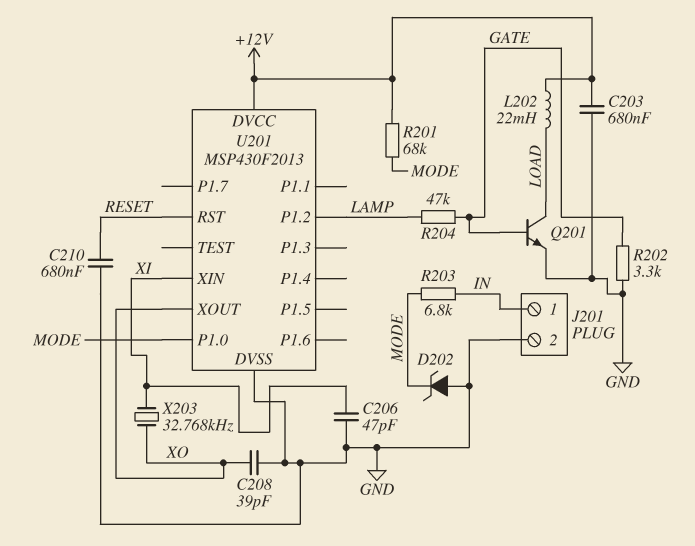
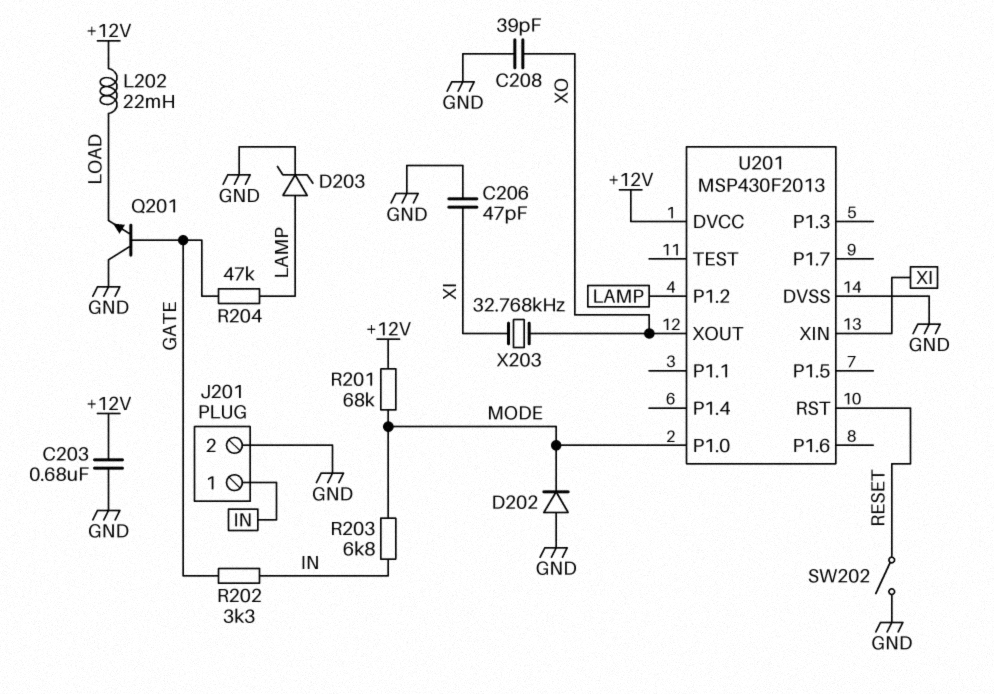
C210: 680nF (GND, RESET) -> none
D202: zener (A GND, K MODE) -> diode (A GND, K MODE)
D203: none -> zener (A LAMP, K GND)
Q201: NPN (B GATE, C LOAD, E GND) -> NPN (B GATE, C GND, E LOAD)
R202: 3.3k (GATE, GND) -> 3.3k (GATE, IN)
SW202: none -> switch (GND, RESET)

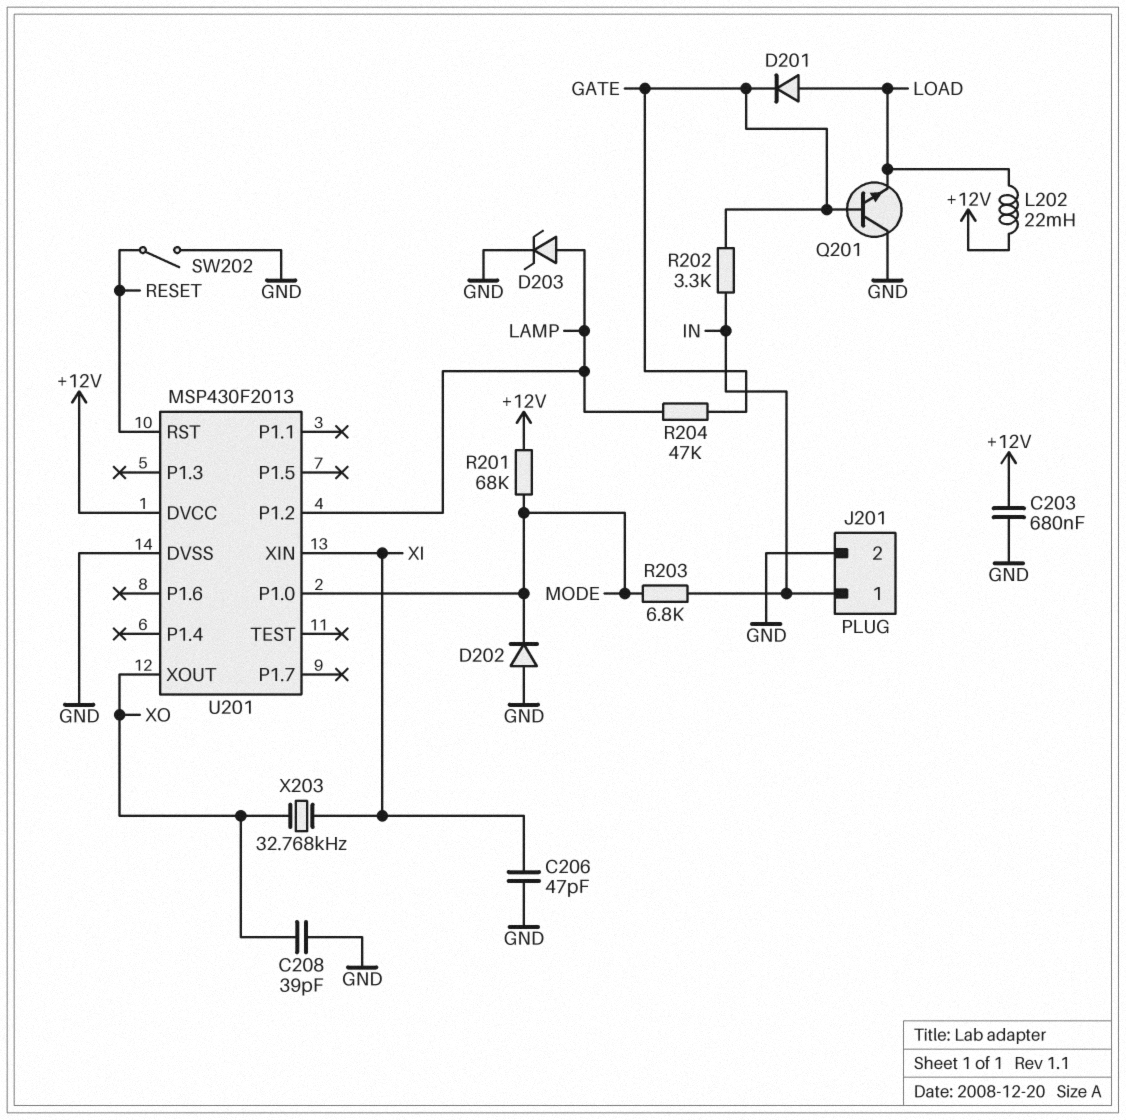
D201: none -> diode (A LOAD, K GATE)

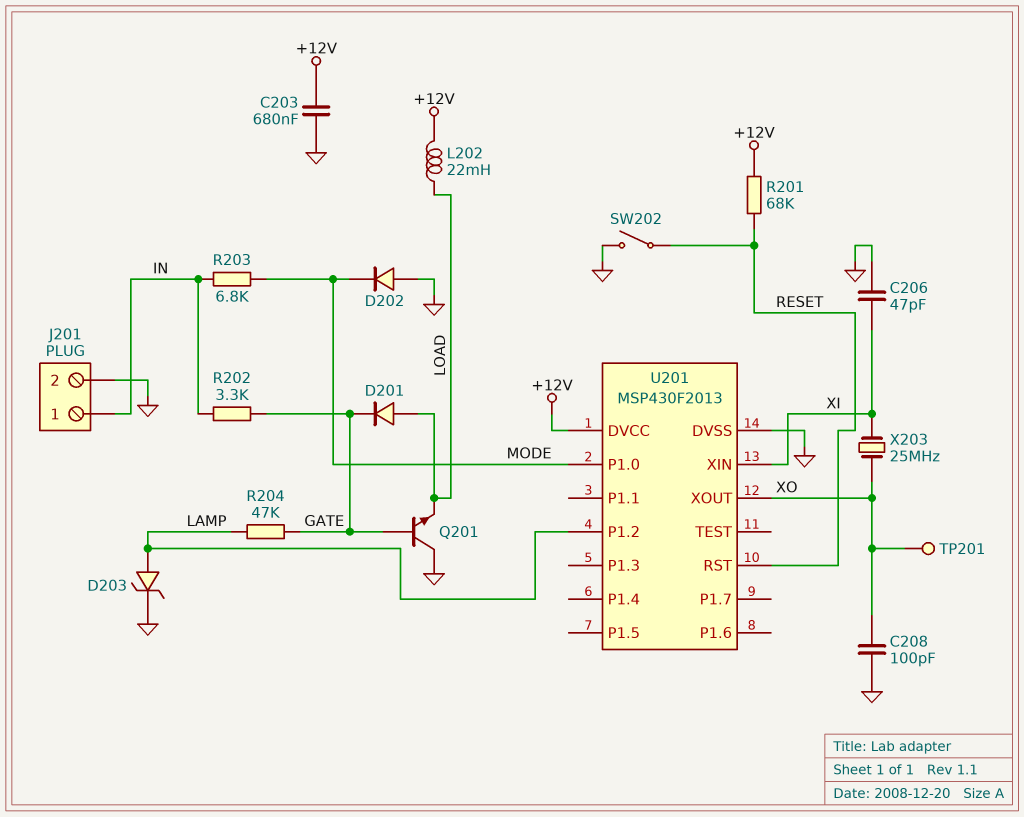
C208: 39pF (GND, XO) -> 100pF (GND, XO)
R201: 68k (+12V, MODE) -> 68k (+12V, RESET)
TP201: none -> test point (XO)
X203: 32.768kHz (XI, XO) -> 25MHz (XI, XO)

